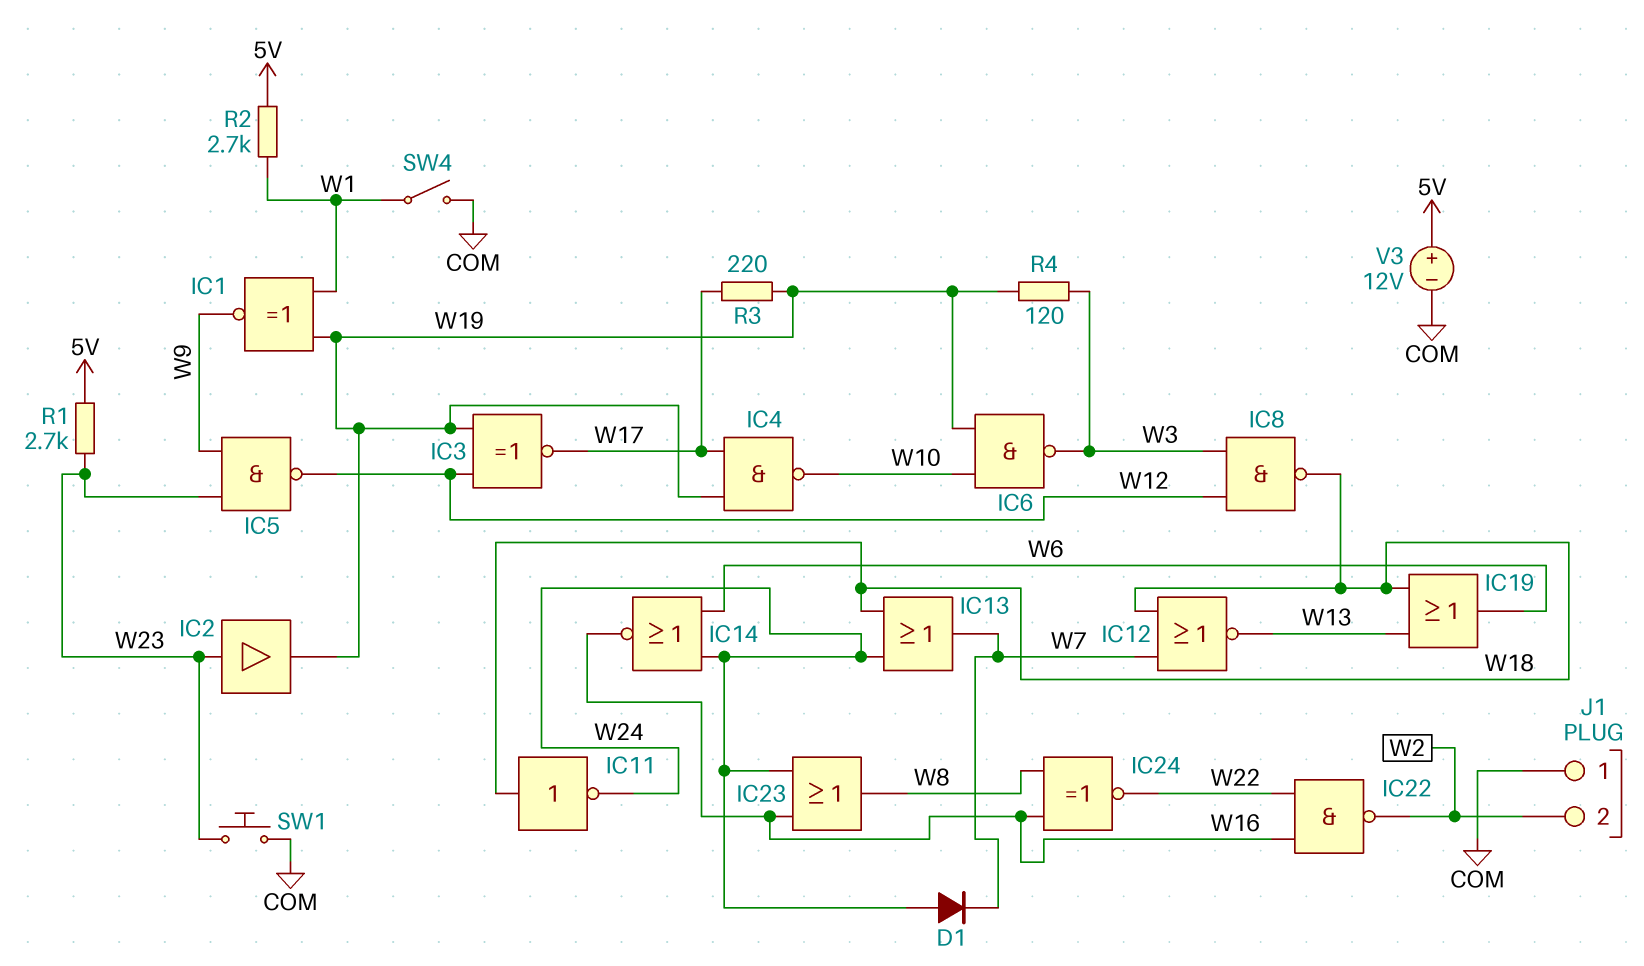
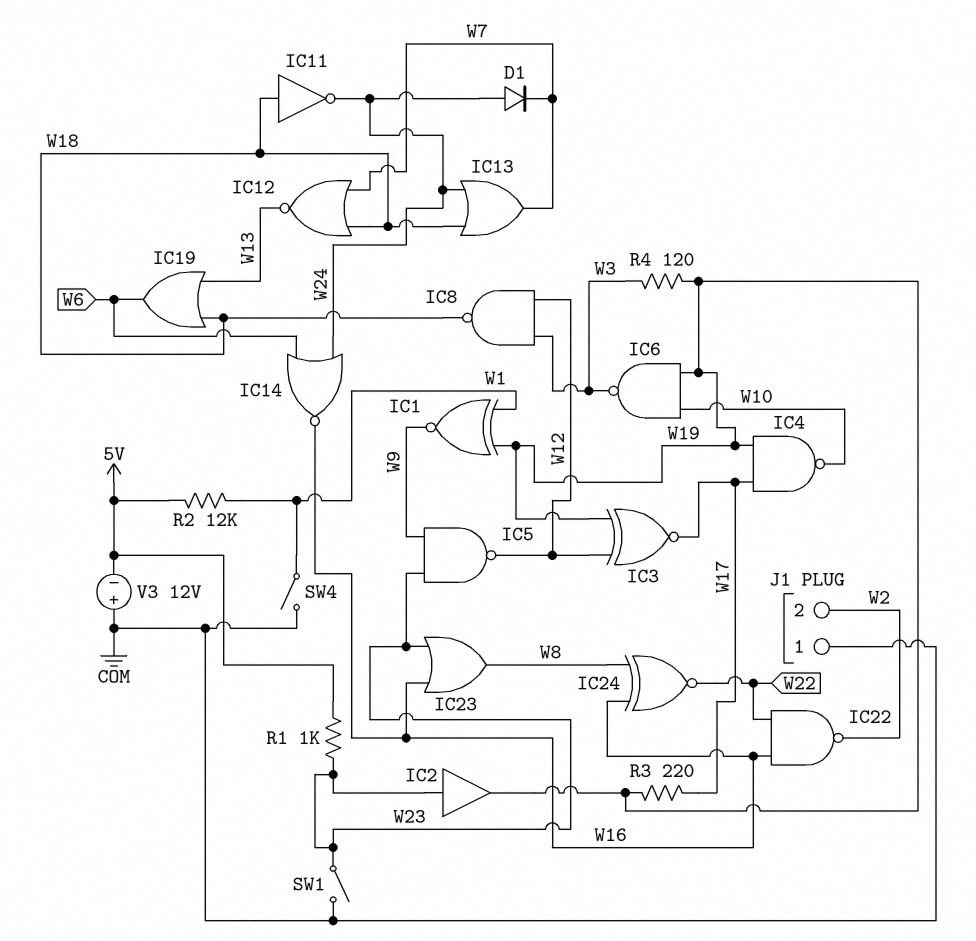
IC23: OR (in W16, in W24, out W8) -> OR (in W16, in W23, out W8)
R1: 2.7k (5V, W23) -> 1k (5V, W23)
R2: 2.7k (5V, W1) -> 12k (5V, W1)
SW1: button (COM, W23) -> switch (COM, W23)
V3: 12V (plus 5V, minus COM) -> 12V (plus COM, minus 5V)

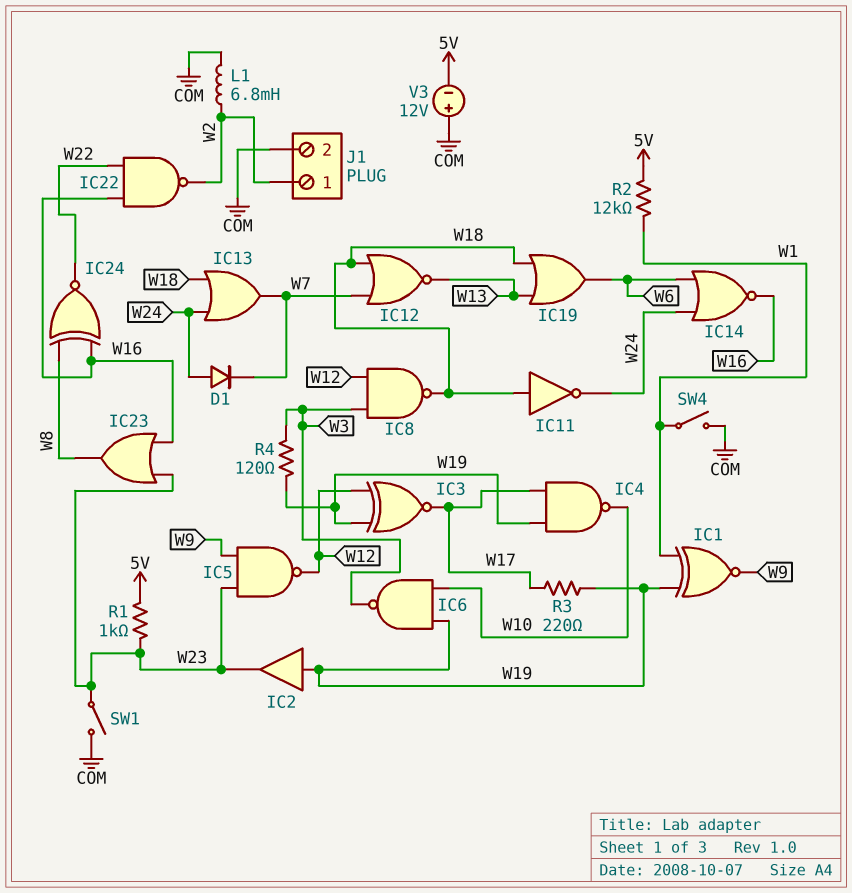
IC2: buffer (in W23, out W19) -> buffer (in W19, out W23)
J1 pin 1: COM -> W2
J1 pin 2: W2 -> COM
L1: none -> 6.8mH (COM, W2)

